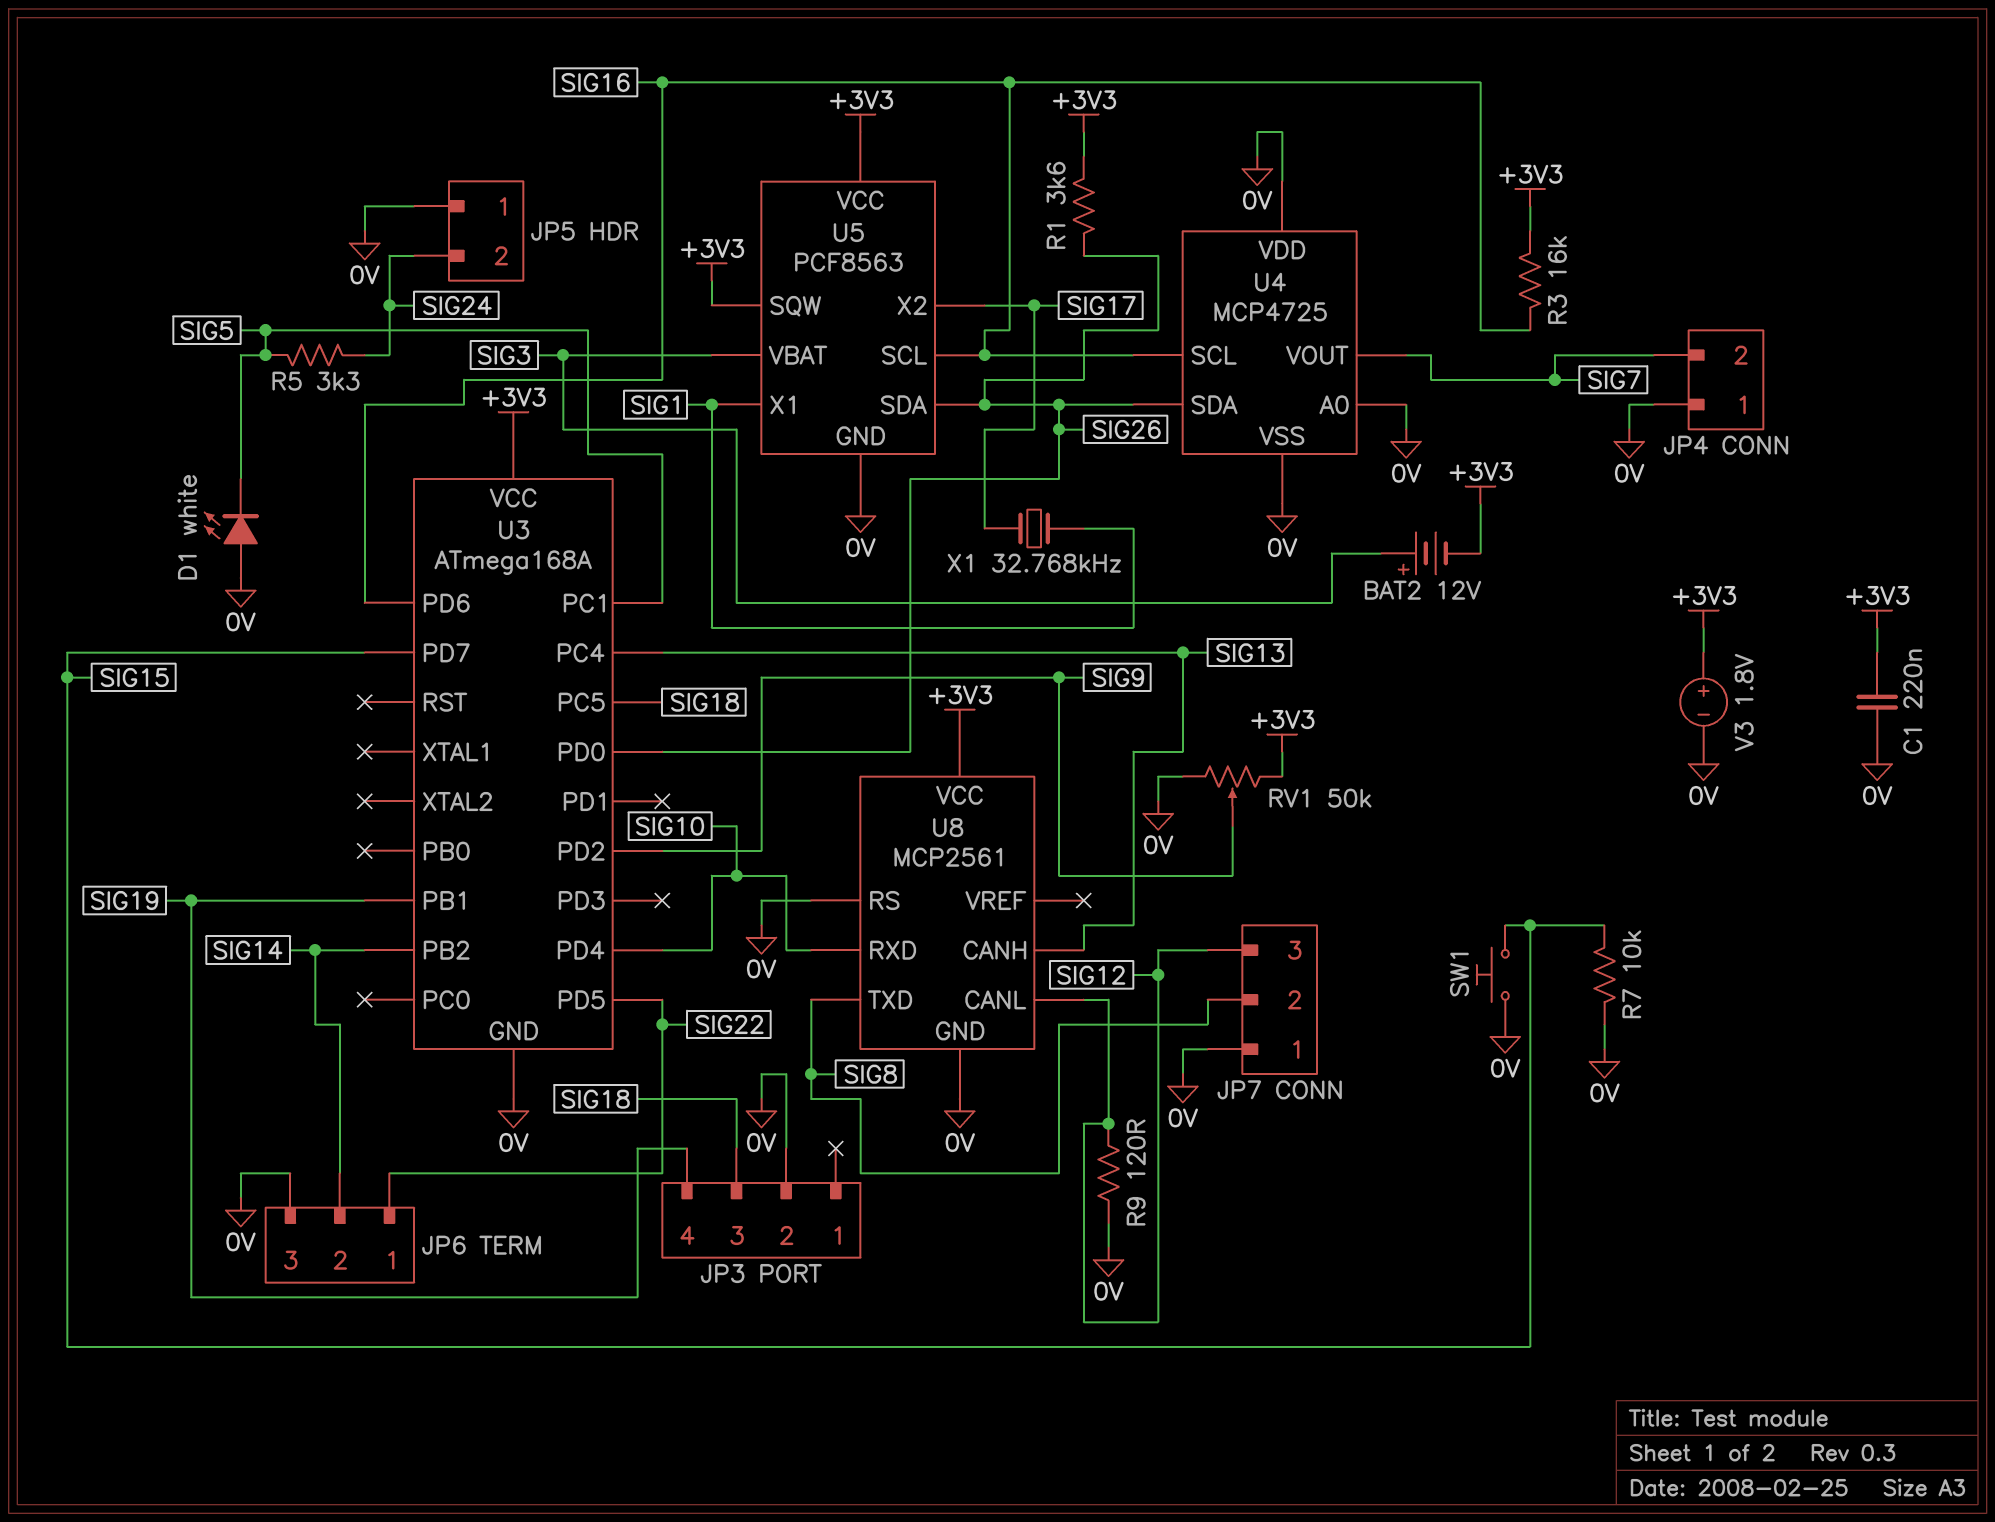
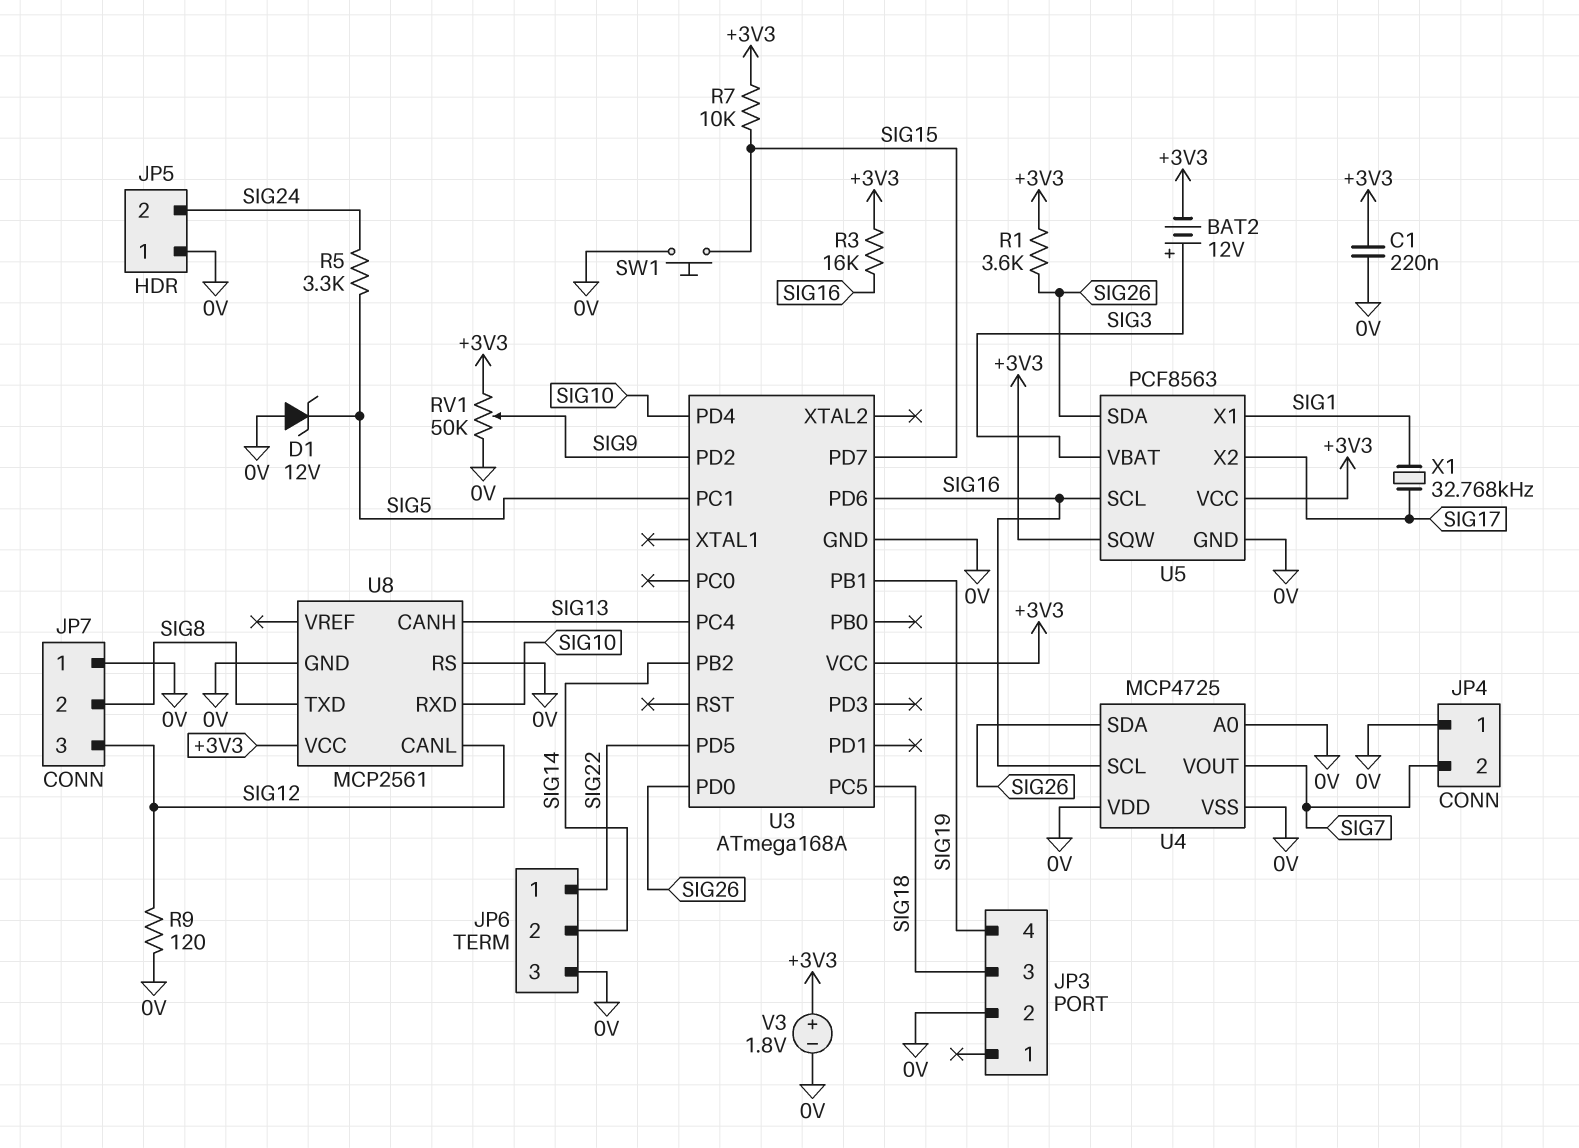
D1: LED white (A 0V, K SIG5) -> zener 12V (A 0V, K SIG5)
R7: 10k (0V, SIG15) -> 10k (+3V3, SIG15)

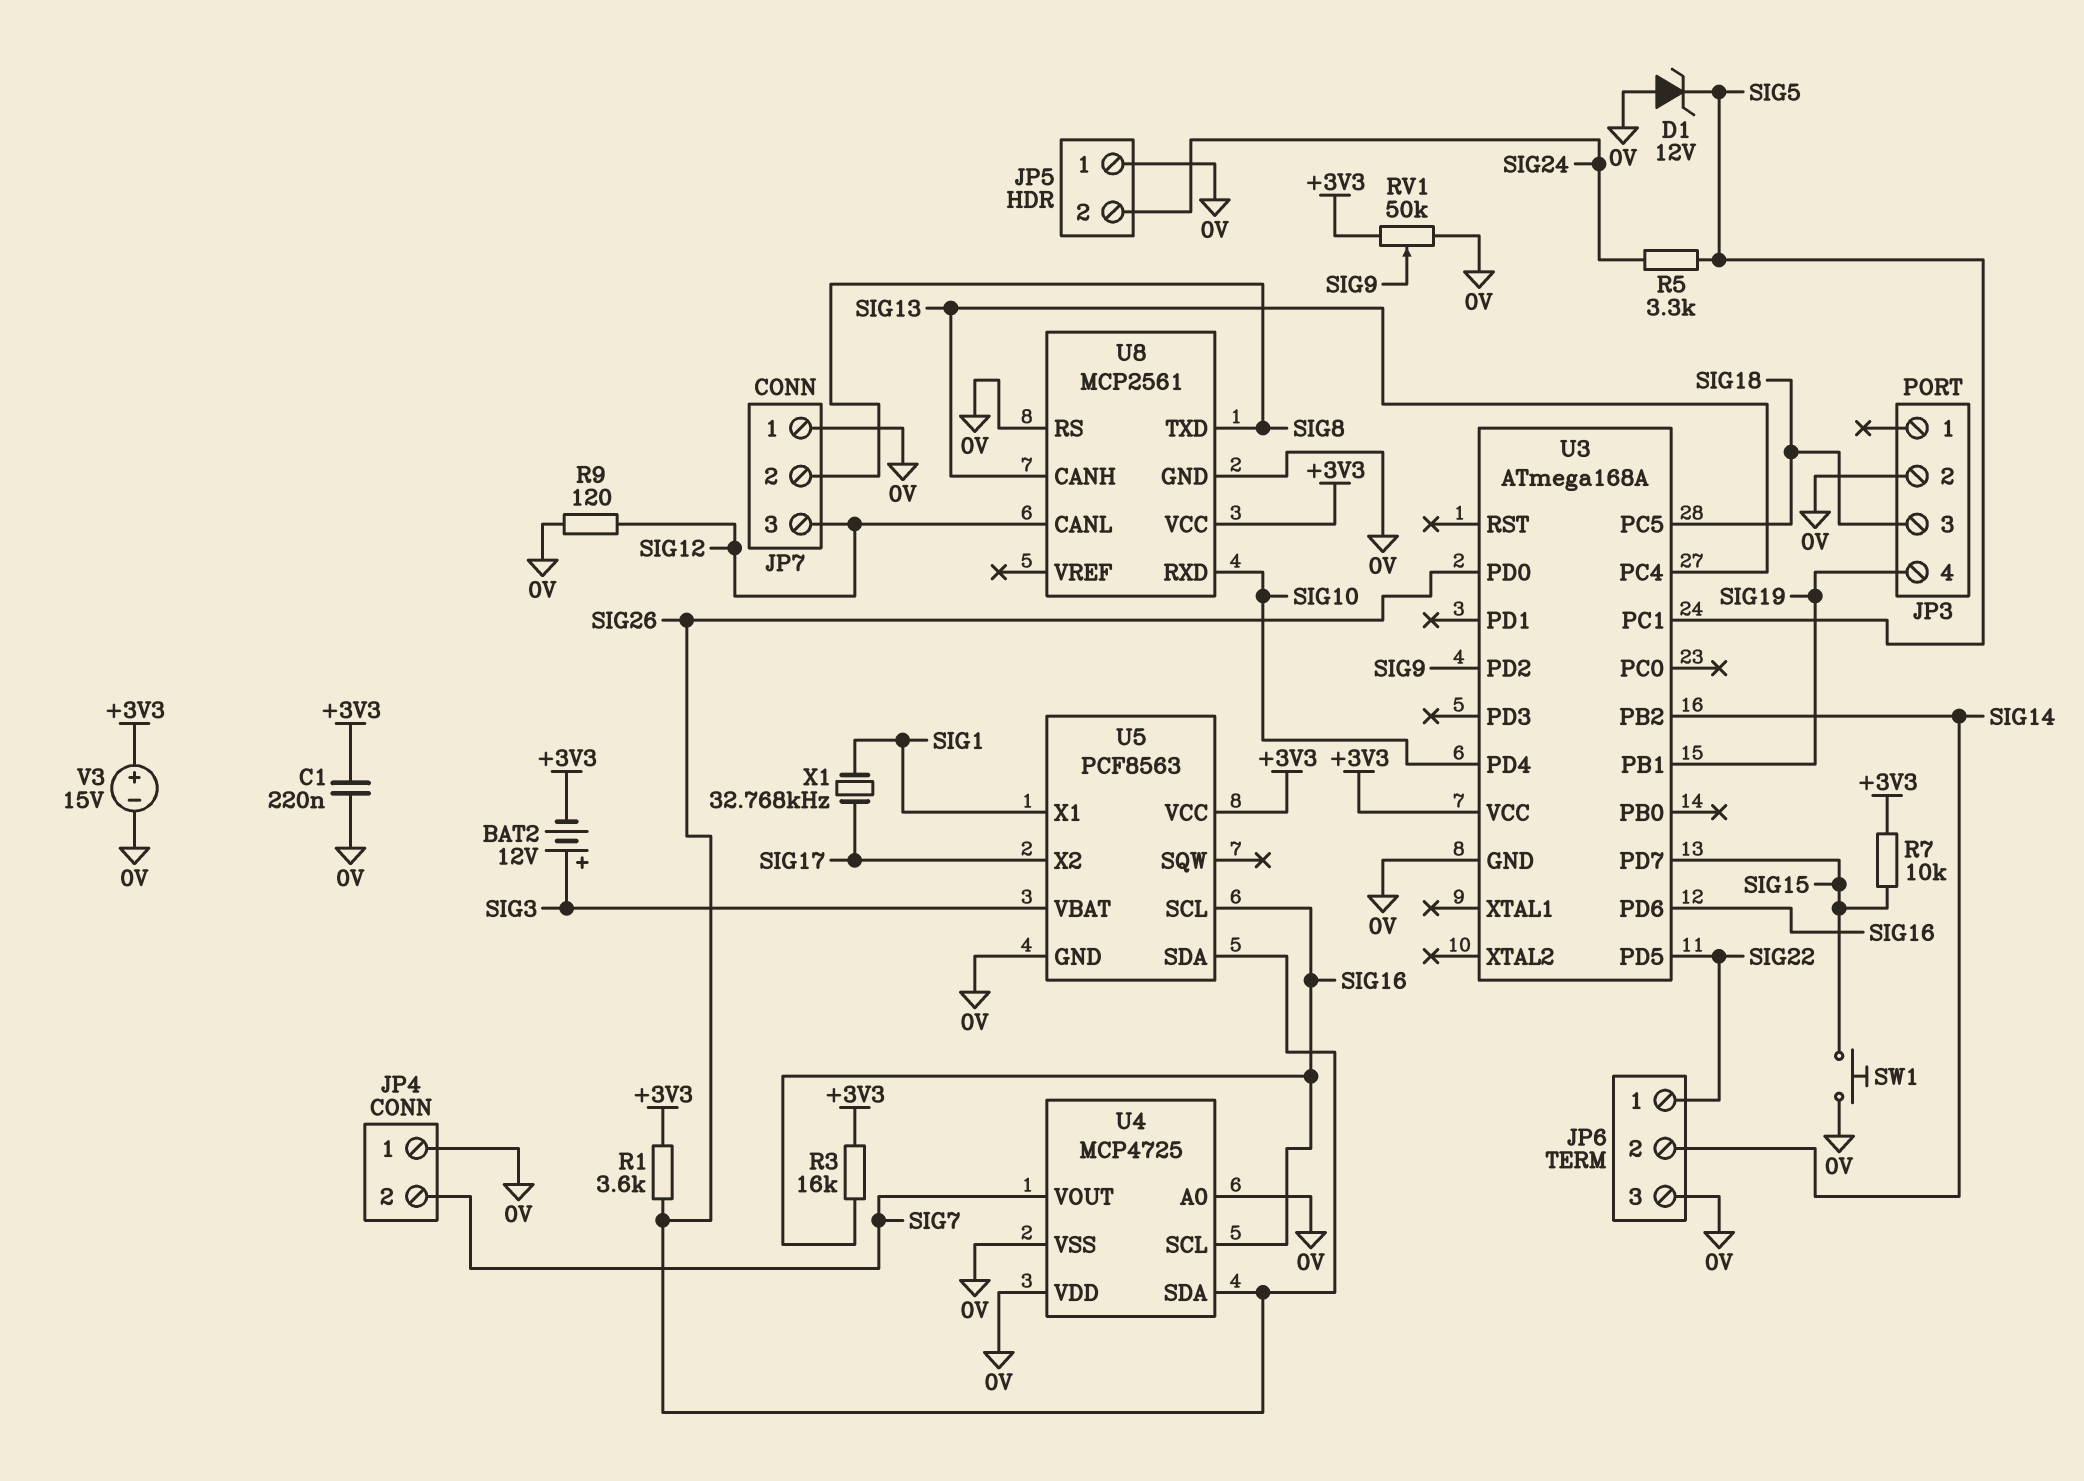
U5 pin SQW: +3V3 -> none
V3: 1.8V (plus +3V3, minus 0V) -> 15V (plus +3V3, minus 0V)

